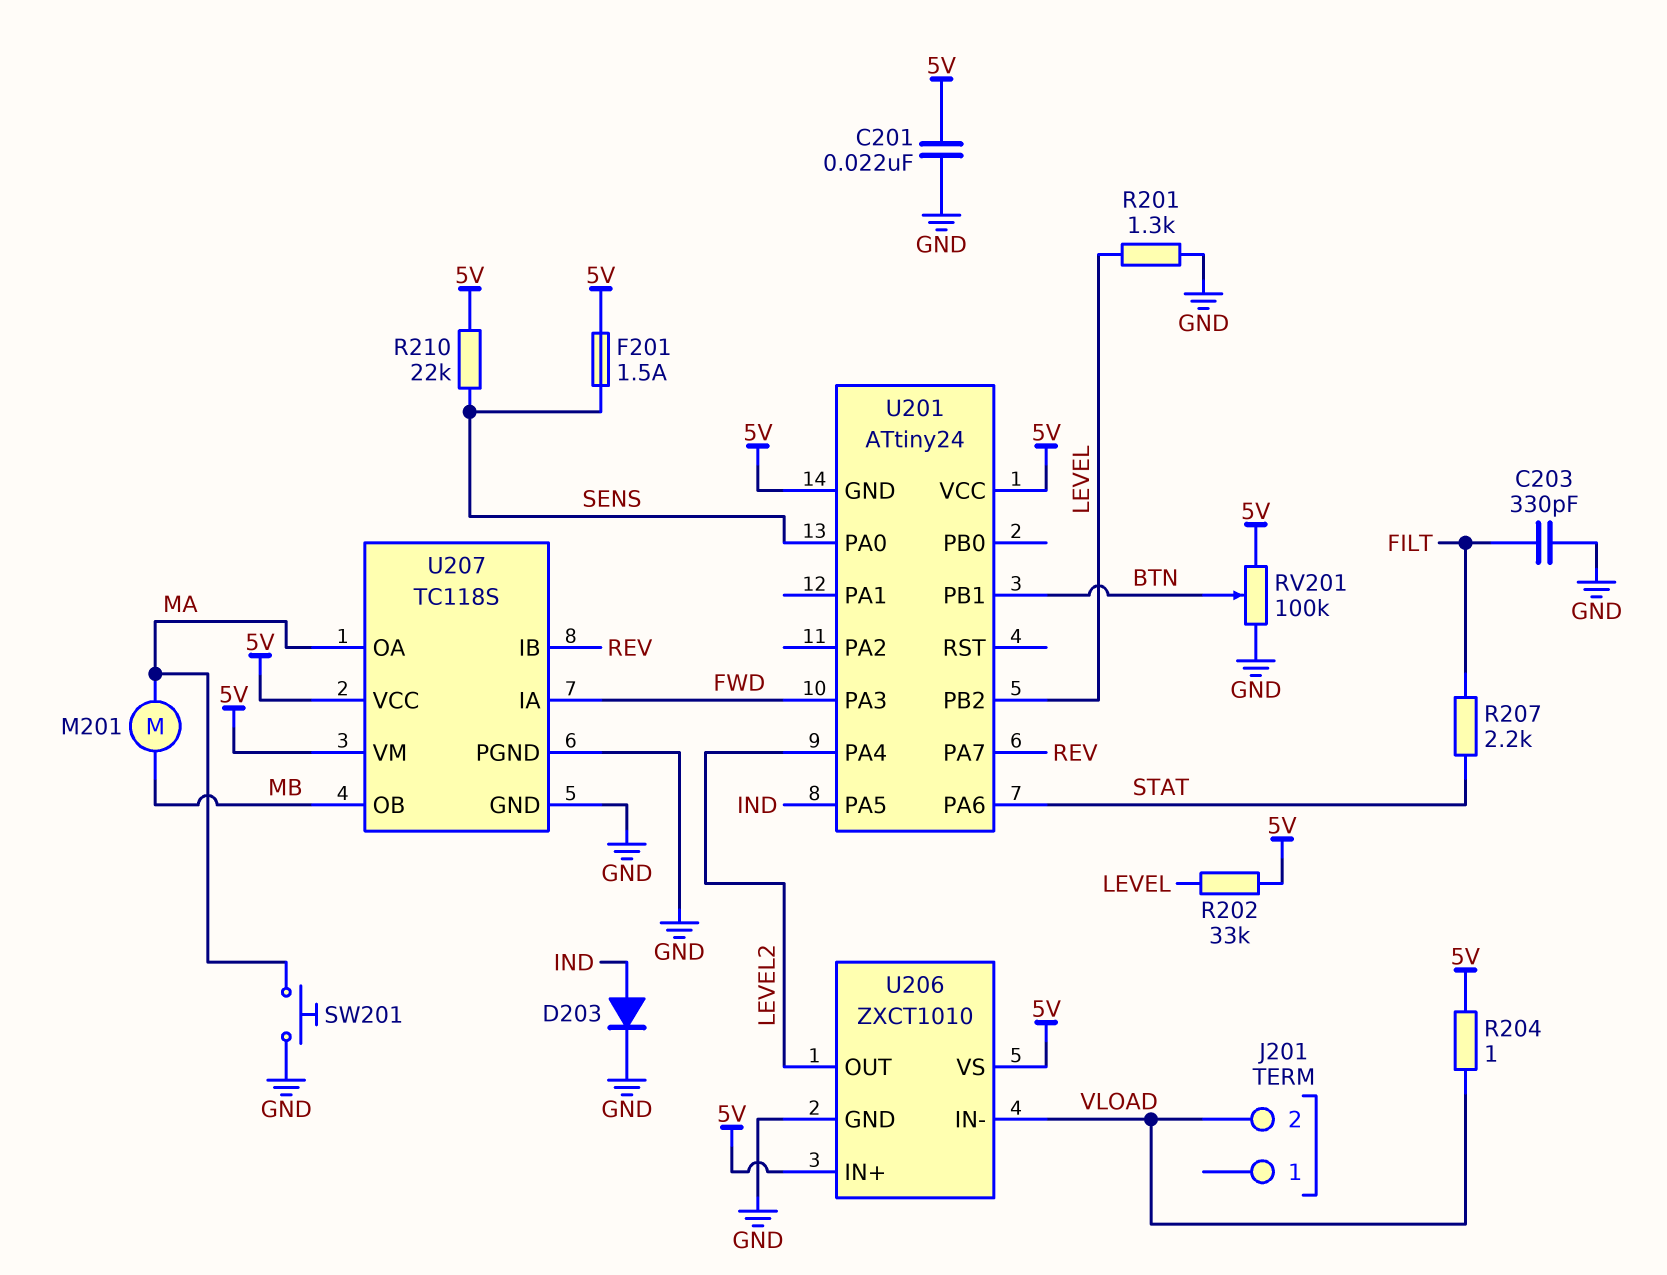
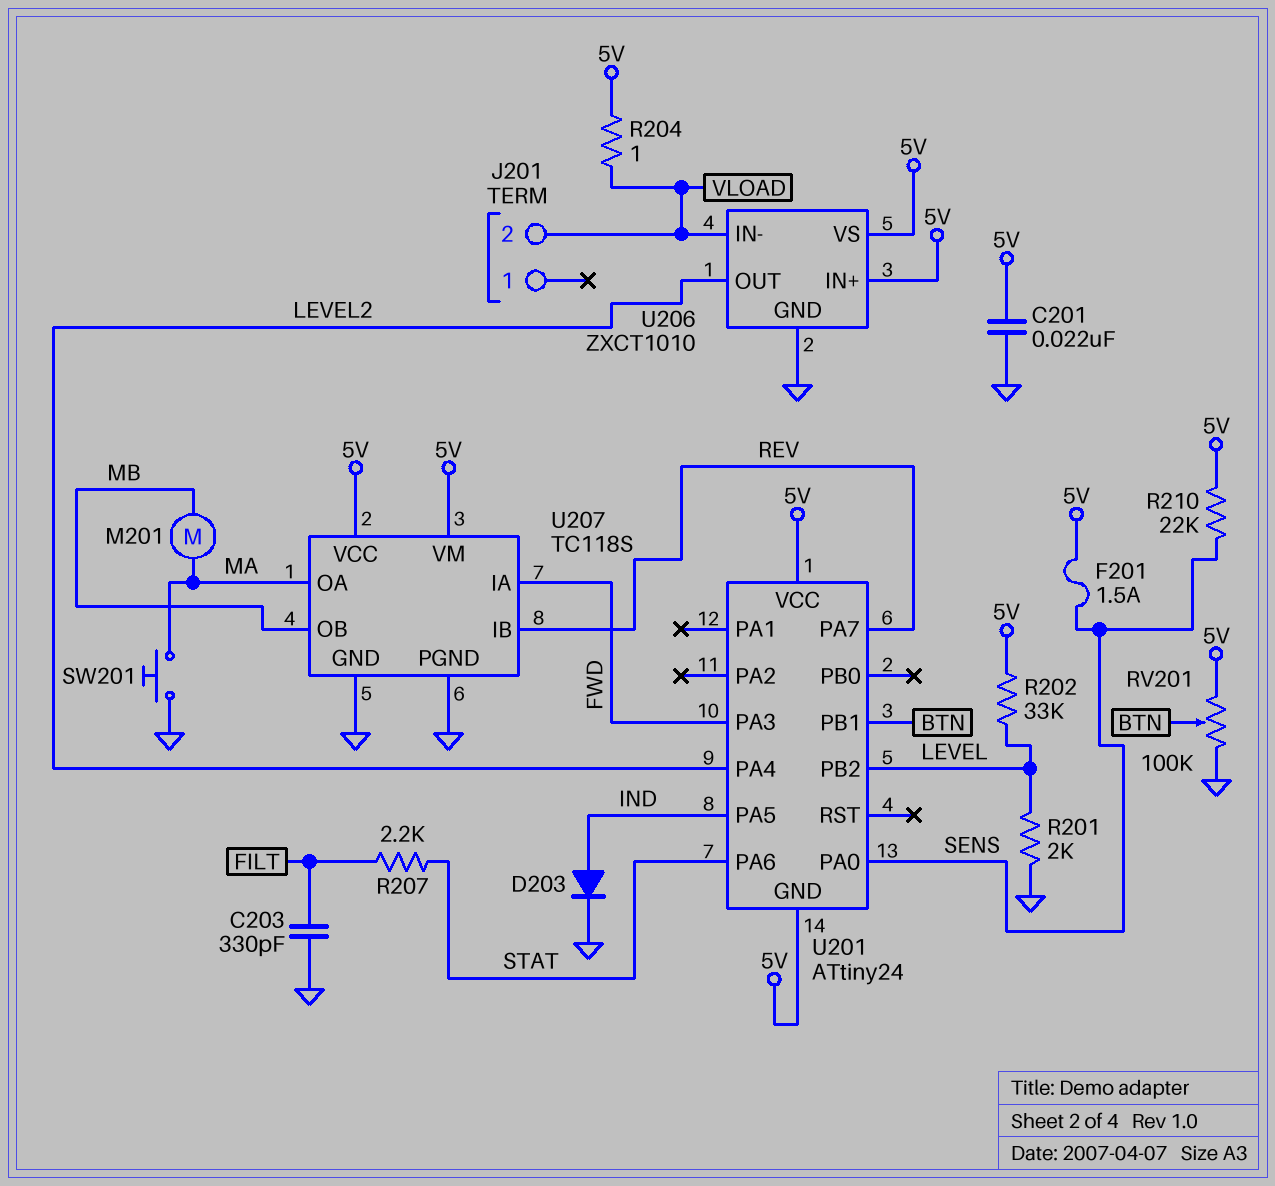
R201: 1.3k (GND, LEVEL) -> 2k (GND, LEVEL)

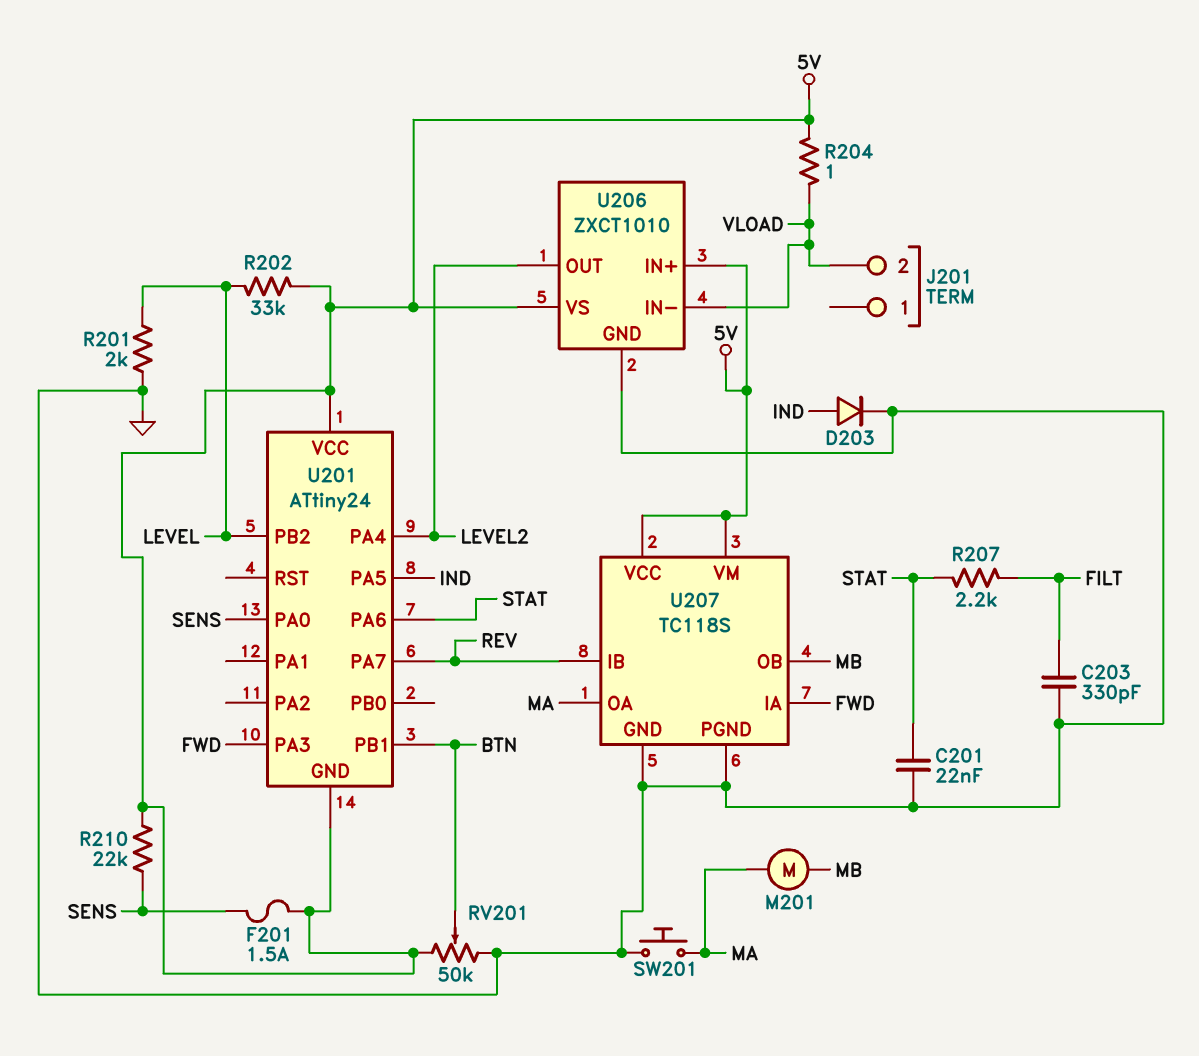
C201: 22nF (5V, GND) -> 22nF (GND, STAT)
RV201: 100k (5V, GND, wiper BTN) -> 50k (5V, GND, wiper BTN)

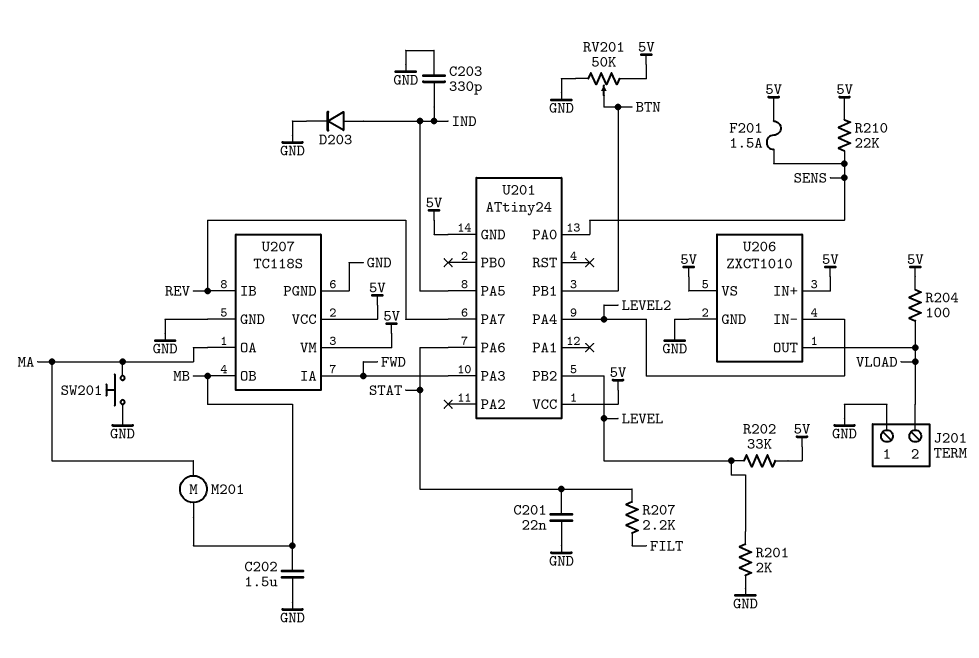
C202: none -> 1.5uF (GND, MB)
C203: 330pF (FILT, GND) -> 330pF (GND, IND)
J201 pin 1: none -> GND
R204: 1 (5V, VLOAD) -> 100 (5V, VLOAD)
U206 pin IN-: VLOAD -> LEVEL2
U206 pin OUT: LEVEL2 -> VLOAD

